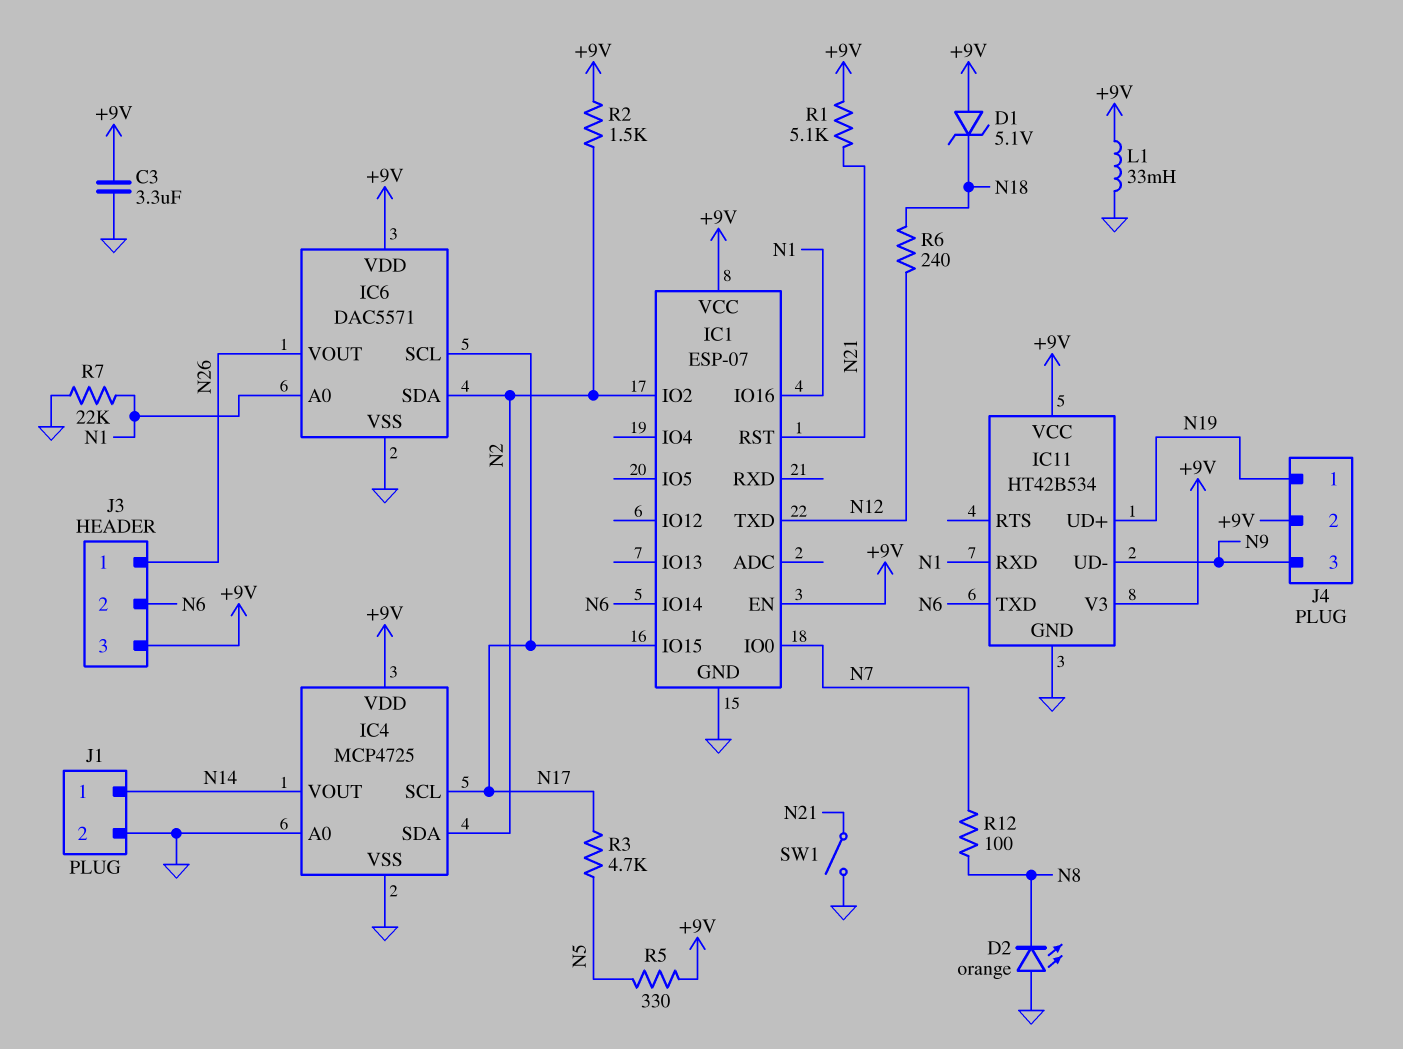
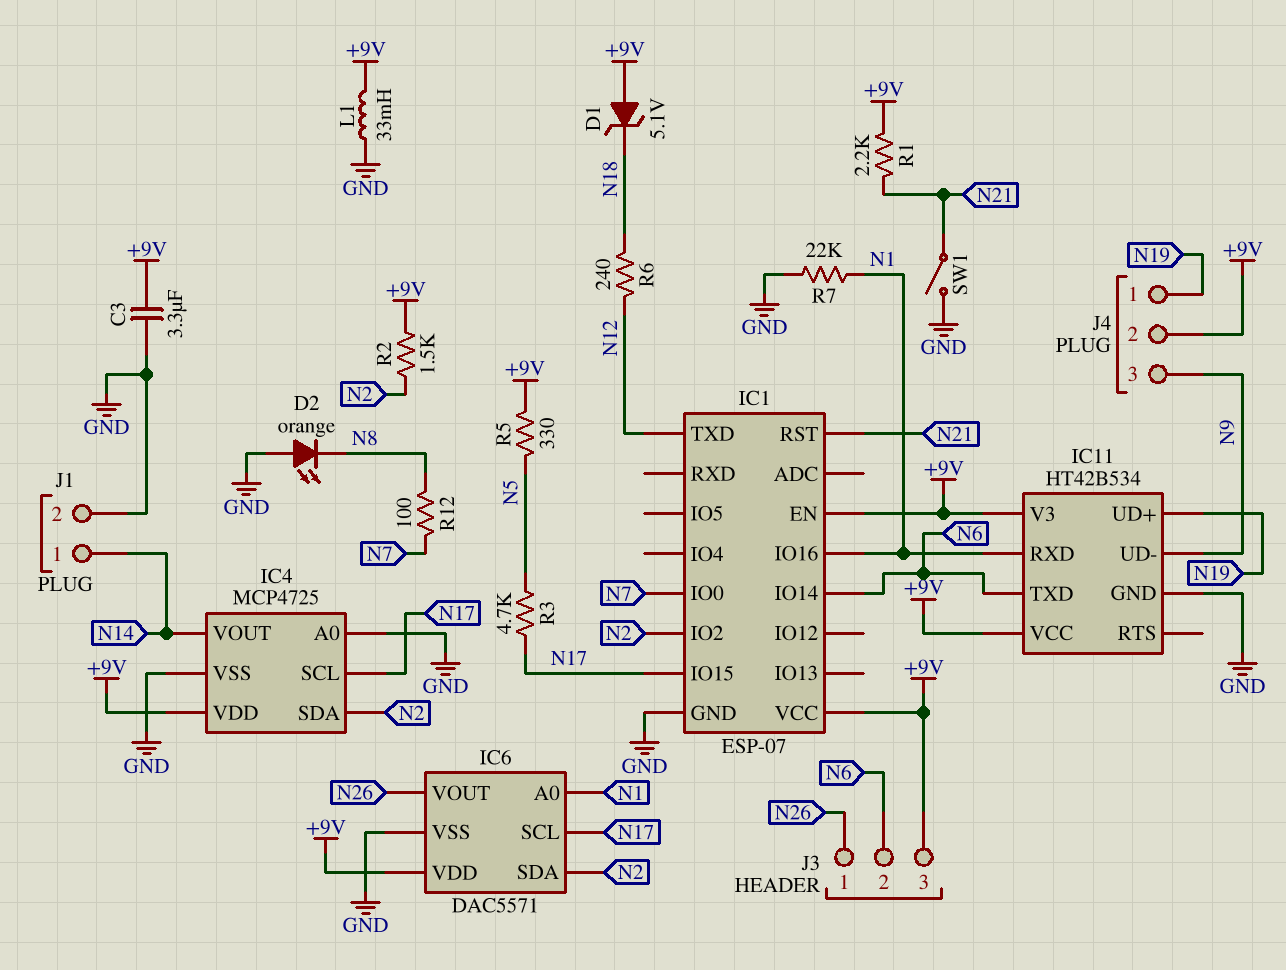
R1: 5.1k (+9V, N21) -> 2.2k (+9V, N21)

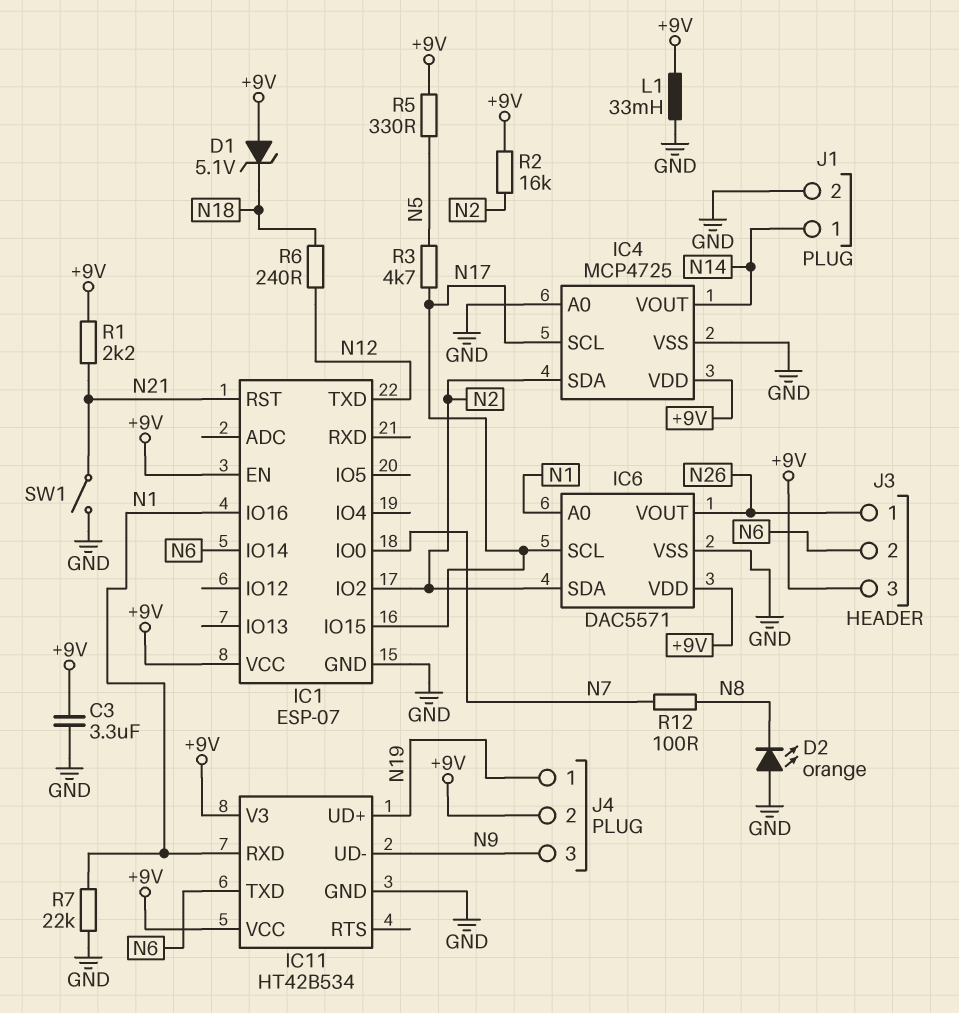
R2: 1.5k (+9V, N2) -> 16k (+9V, N2)

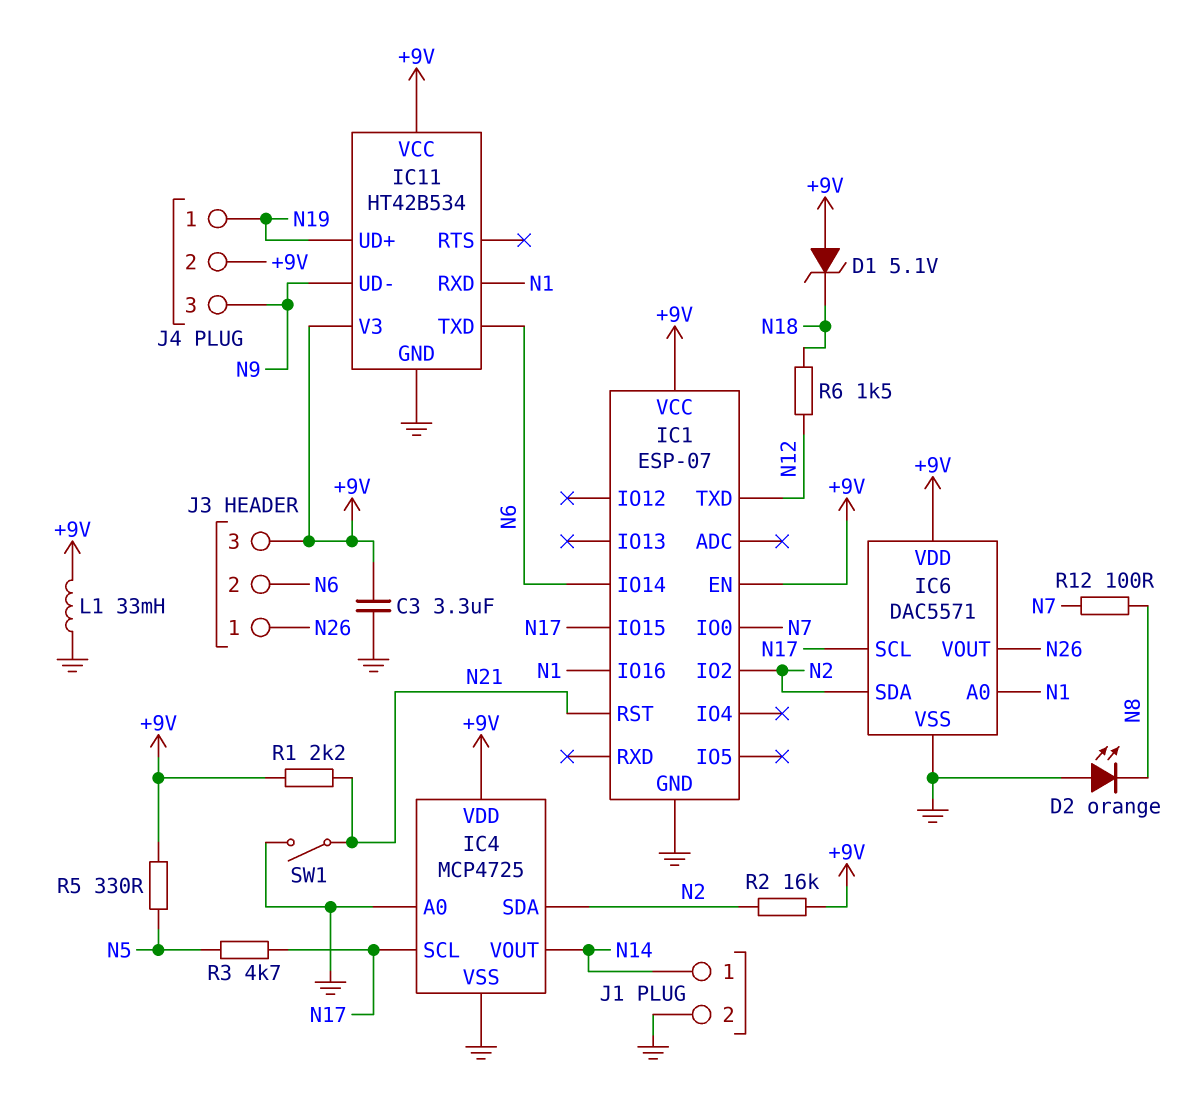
R6: 240 (N12, N18) -> 1.5k (N12, N18)
R7: 22k (GND, N1) -> none

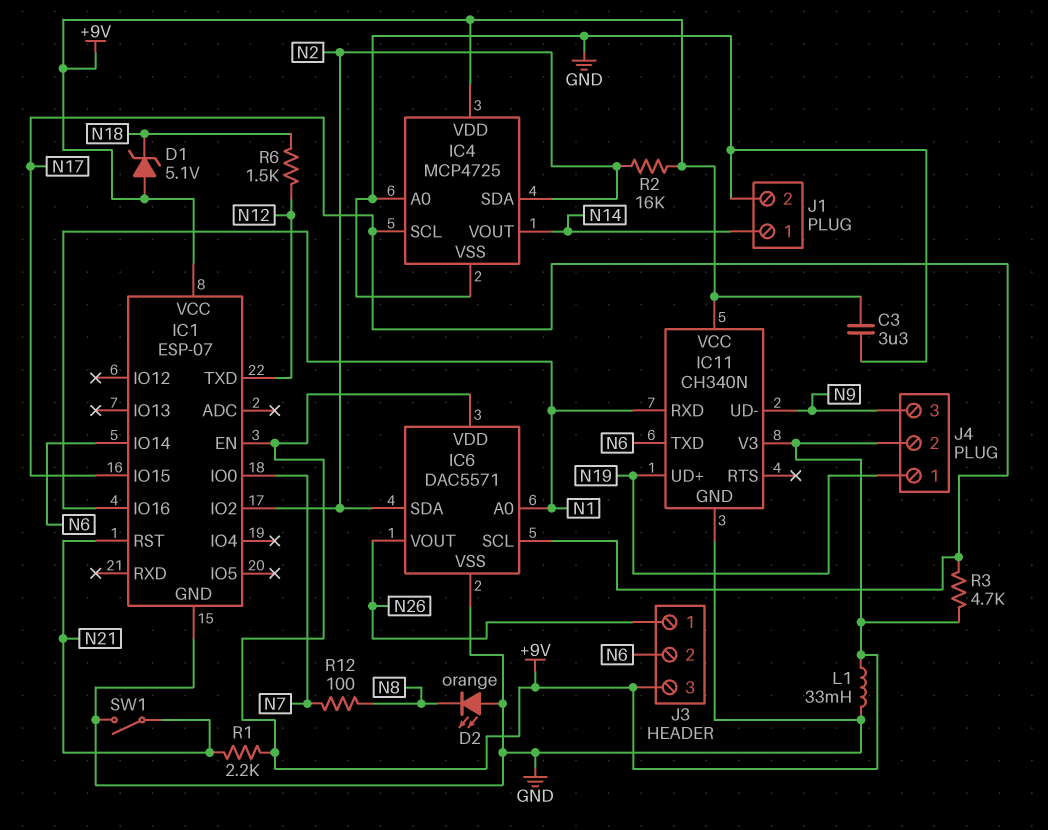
IC11: HT42B534 -> CH340N
R3: 4.7k (N5, N17) -> 4.7k (+9V, N17)
R5: 330 (+9V, N5) -> none

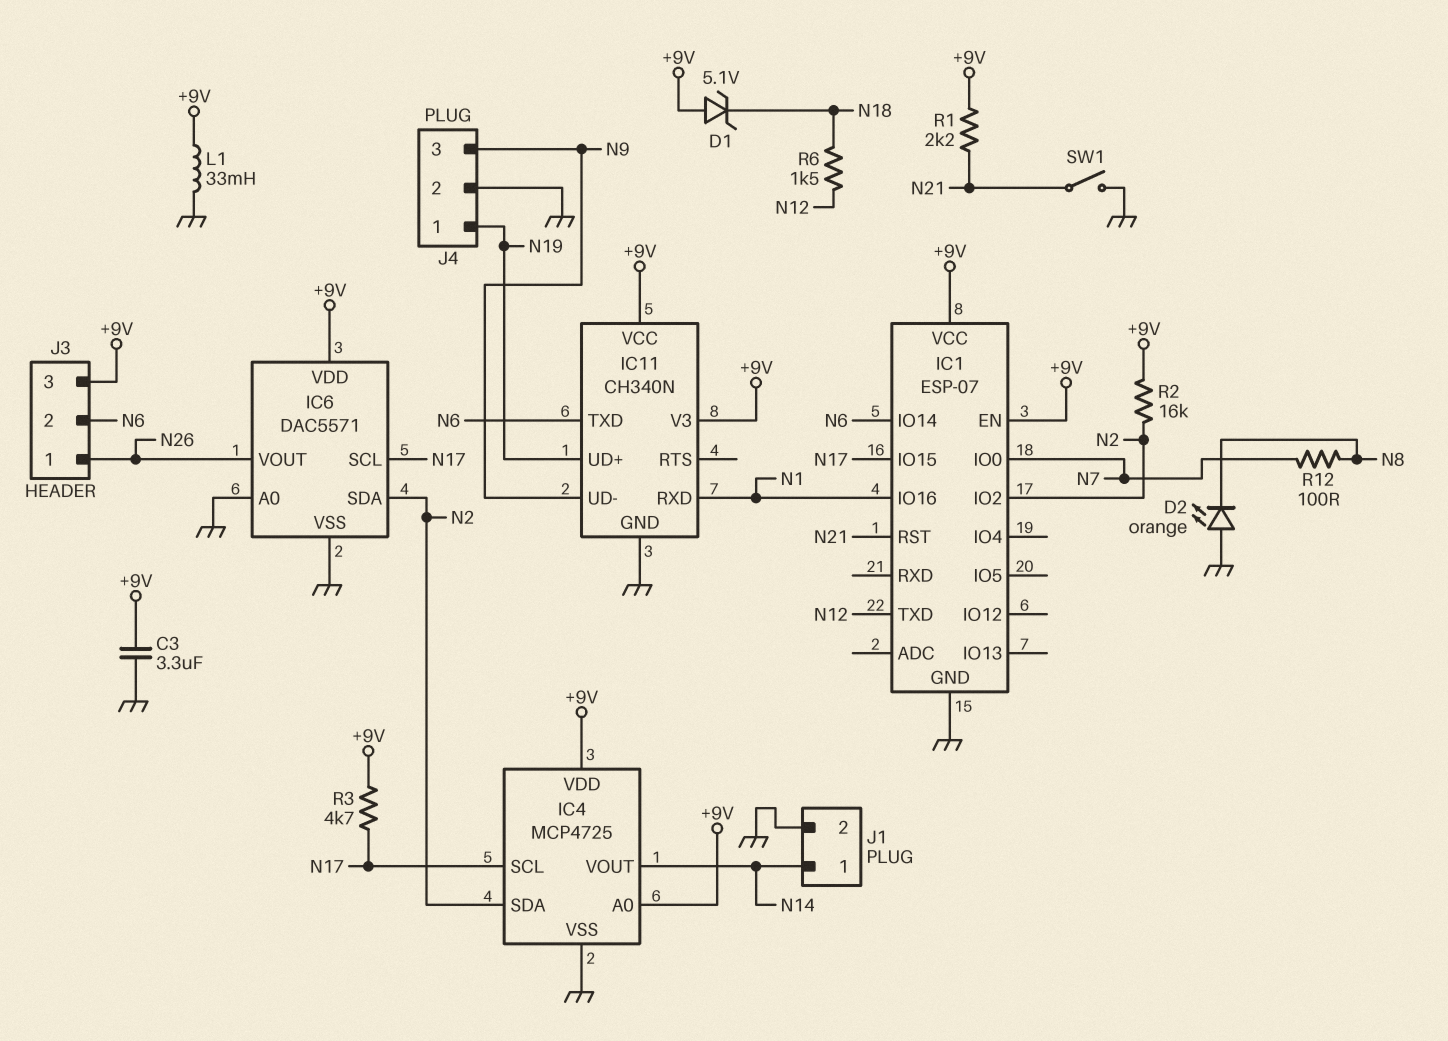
IC4 pin A0: GND -> +9V
IC6 pin A0: N1 -> GND
J4 pin 2: +9V -> GND

